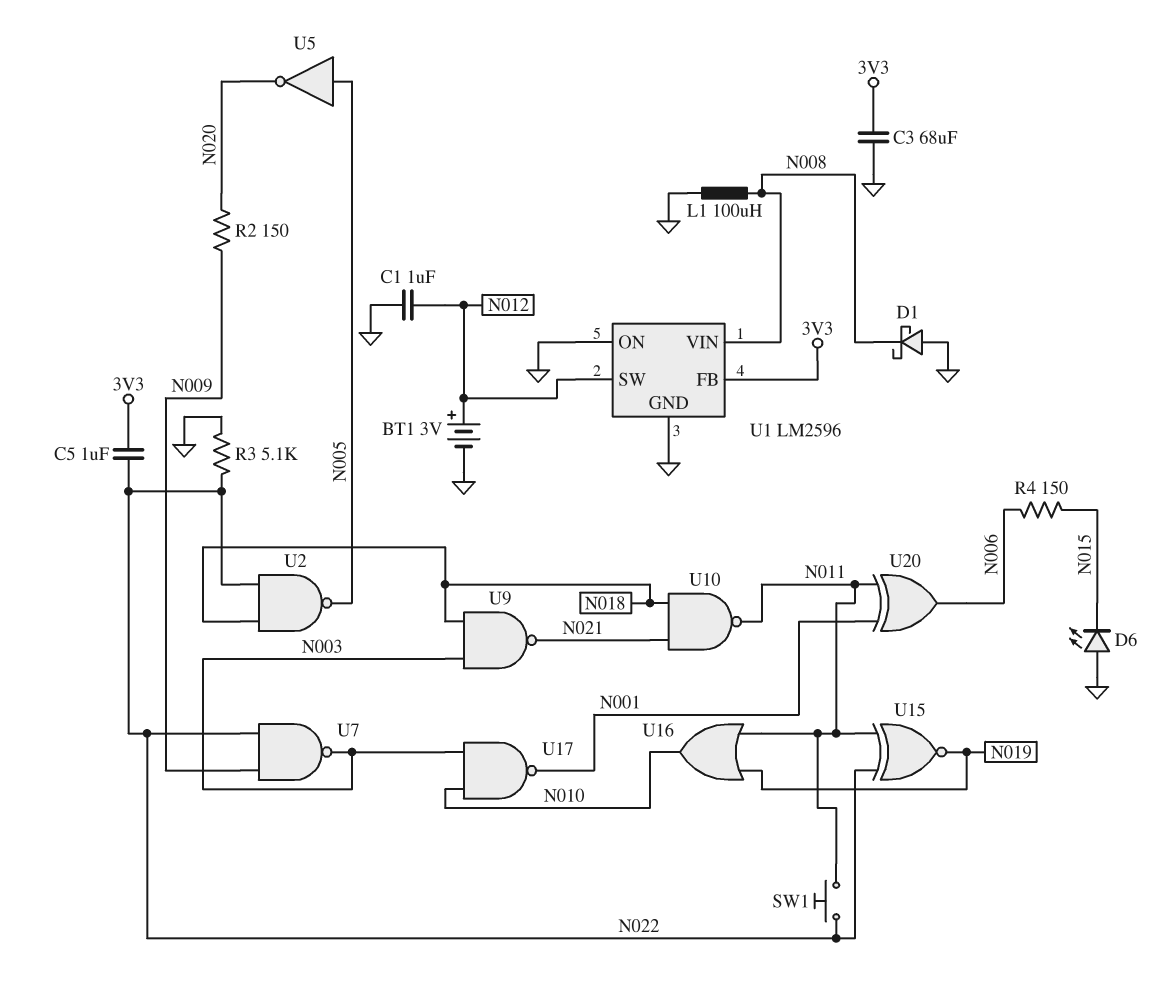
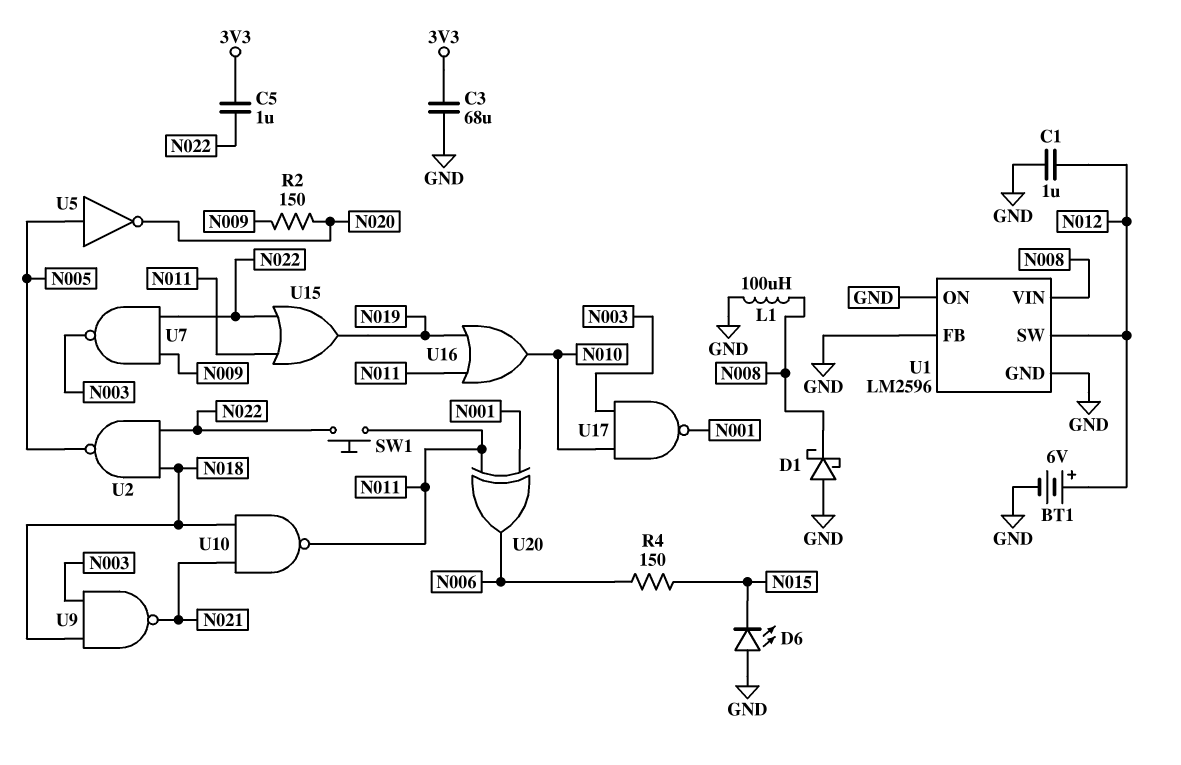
BT1: 3V (plus N012, minus GND) -> 6V (plus N012, minus GND)
R3: 5.1k (GND, N022) -> none
U1 pin FB: 3V3 -> GND
U15: XNOR (in N011, in N022, out N019) -> OR (in N011, in N022, out N019)

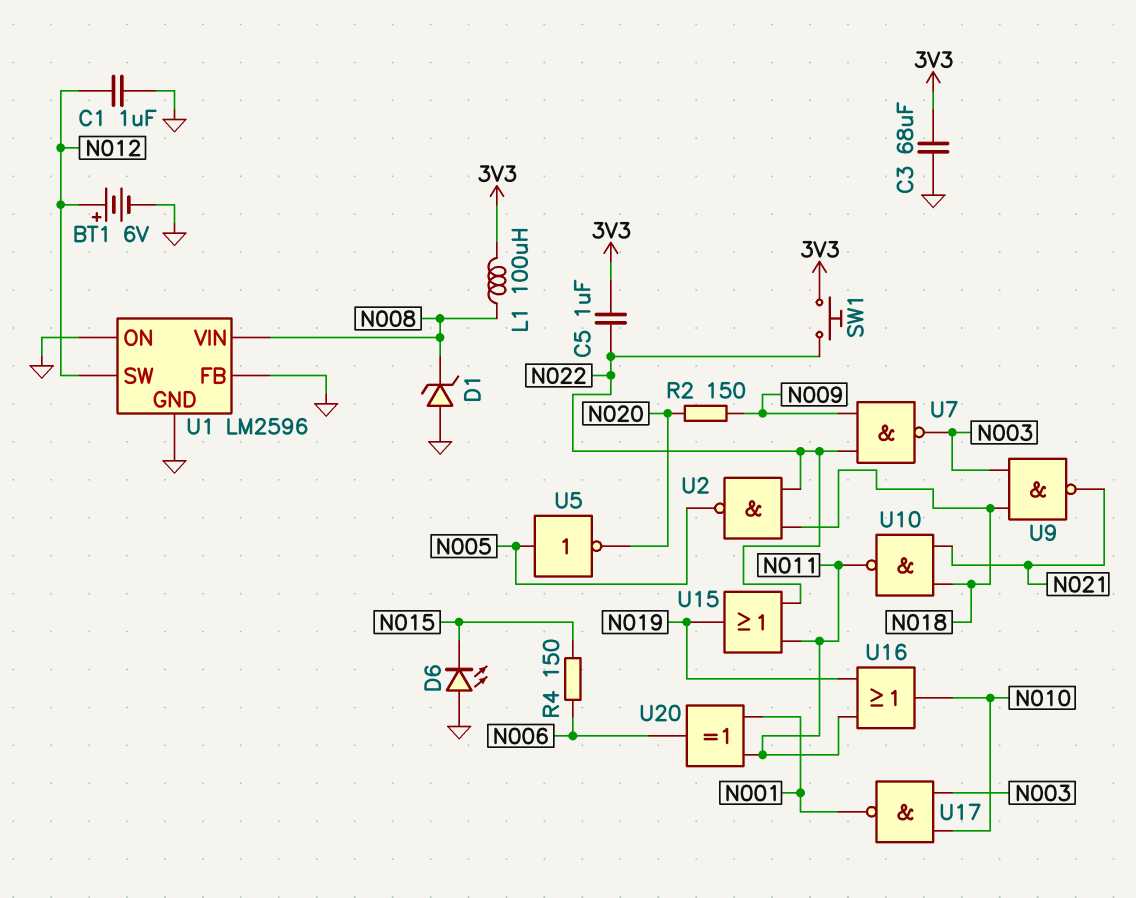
D1: schottky (A GND, K N008) -> zener (A GND, K N008)
L1: 100uH (GND, N008) -> 100uH (3V3, N008)
SW1: button (N011, N022) -> button (3V3, N022)

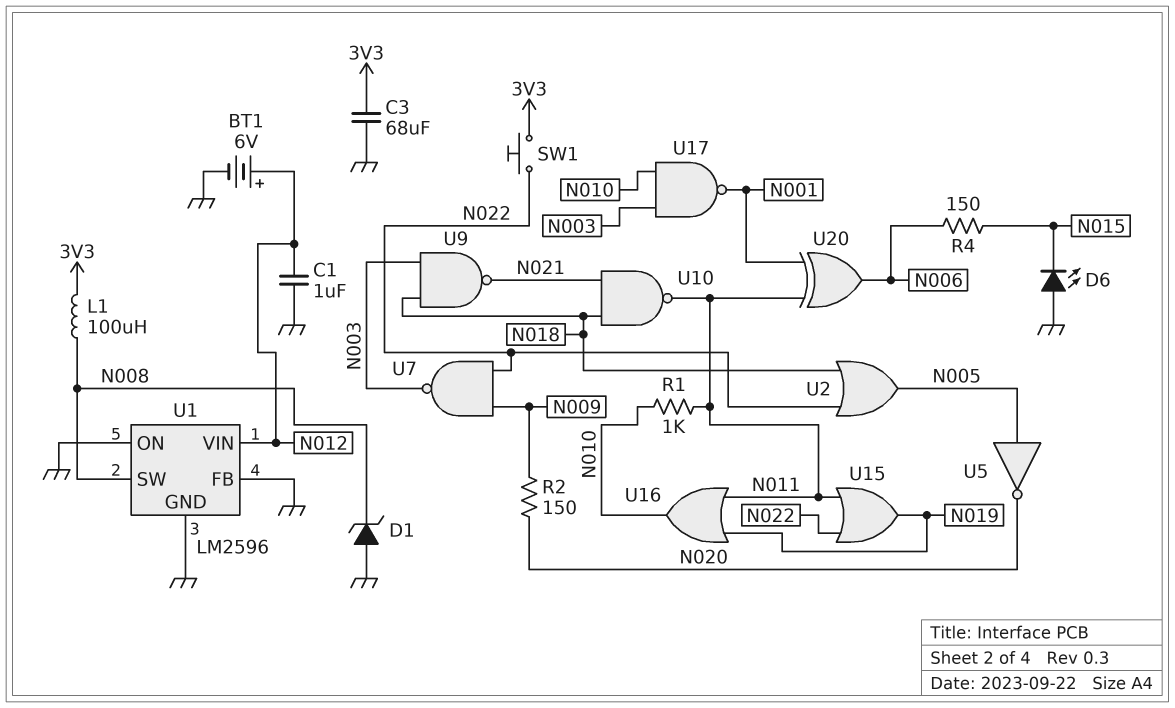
C5: 1uF (3V3, N022) -> none
R1: none -> 1k (N010, N011)
U1 pin SW: N012 -> N008
U1 pin VIN: N008 -> N012
U2: NAND (in N018, in N022, out N005) -> OR (in N018, in N022, out N005)

